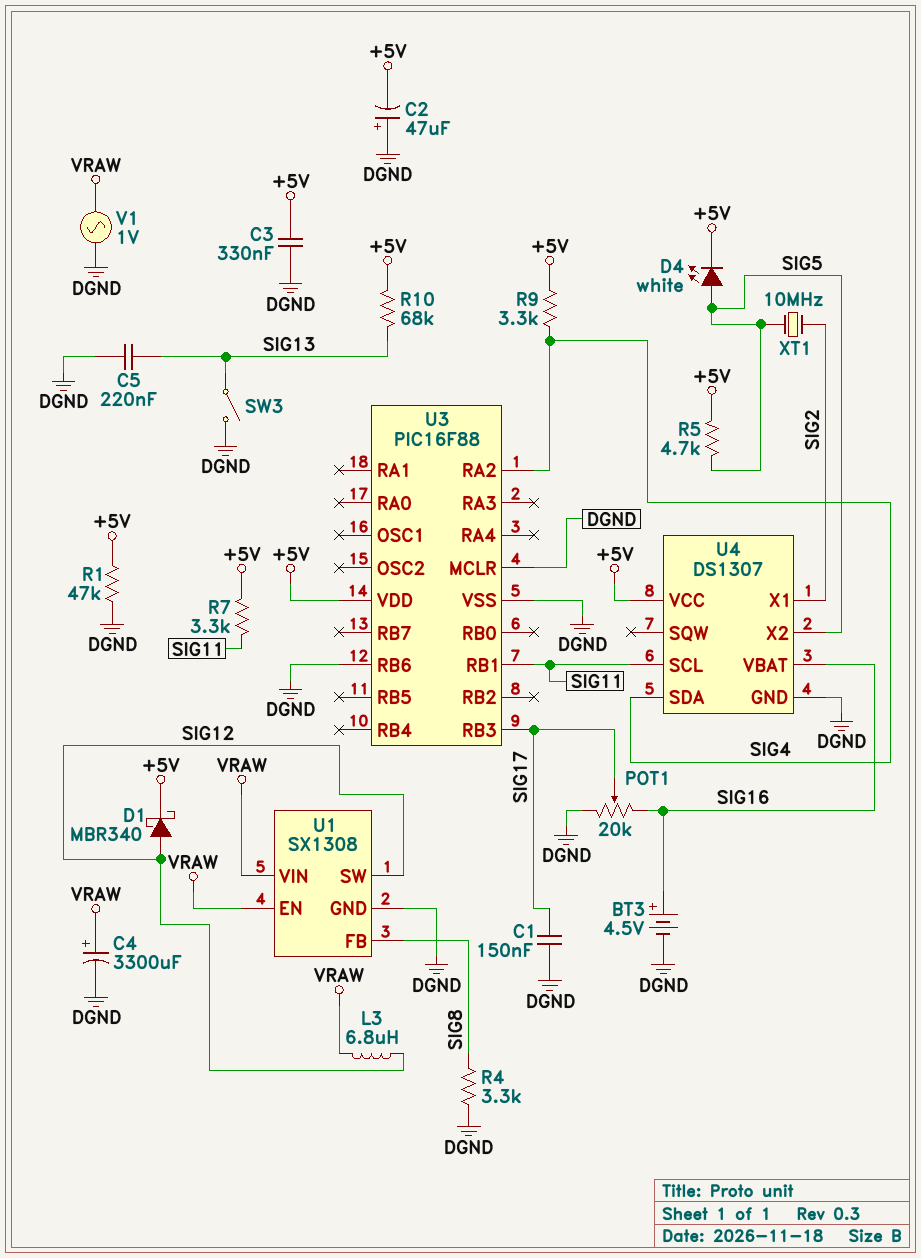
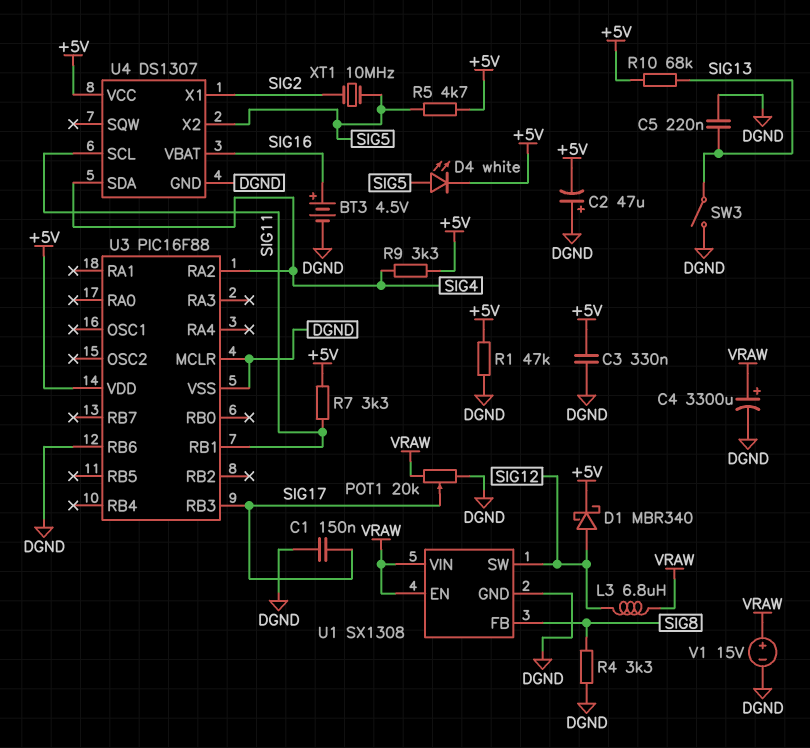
POT1: 20k (DGND, SIG16, wiper SIG17) -> 20k (DGND, VRAW, wiper SIG17)
V1: AC 1V (DGND, VRAW) -> 15V (plus VRAW, minus DGND)

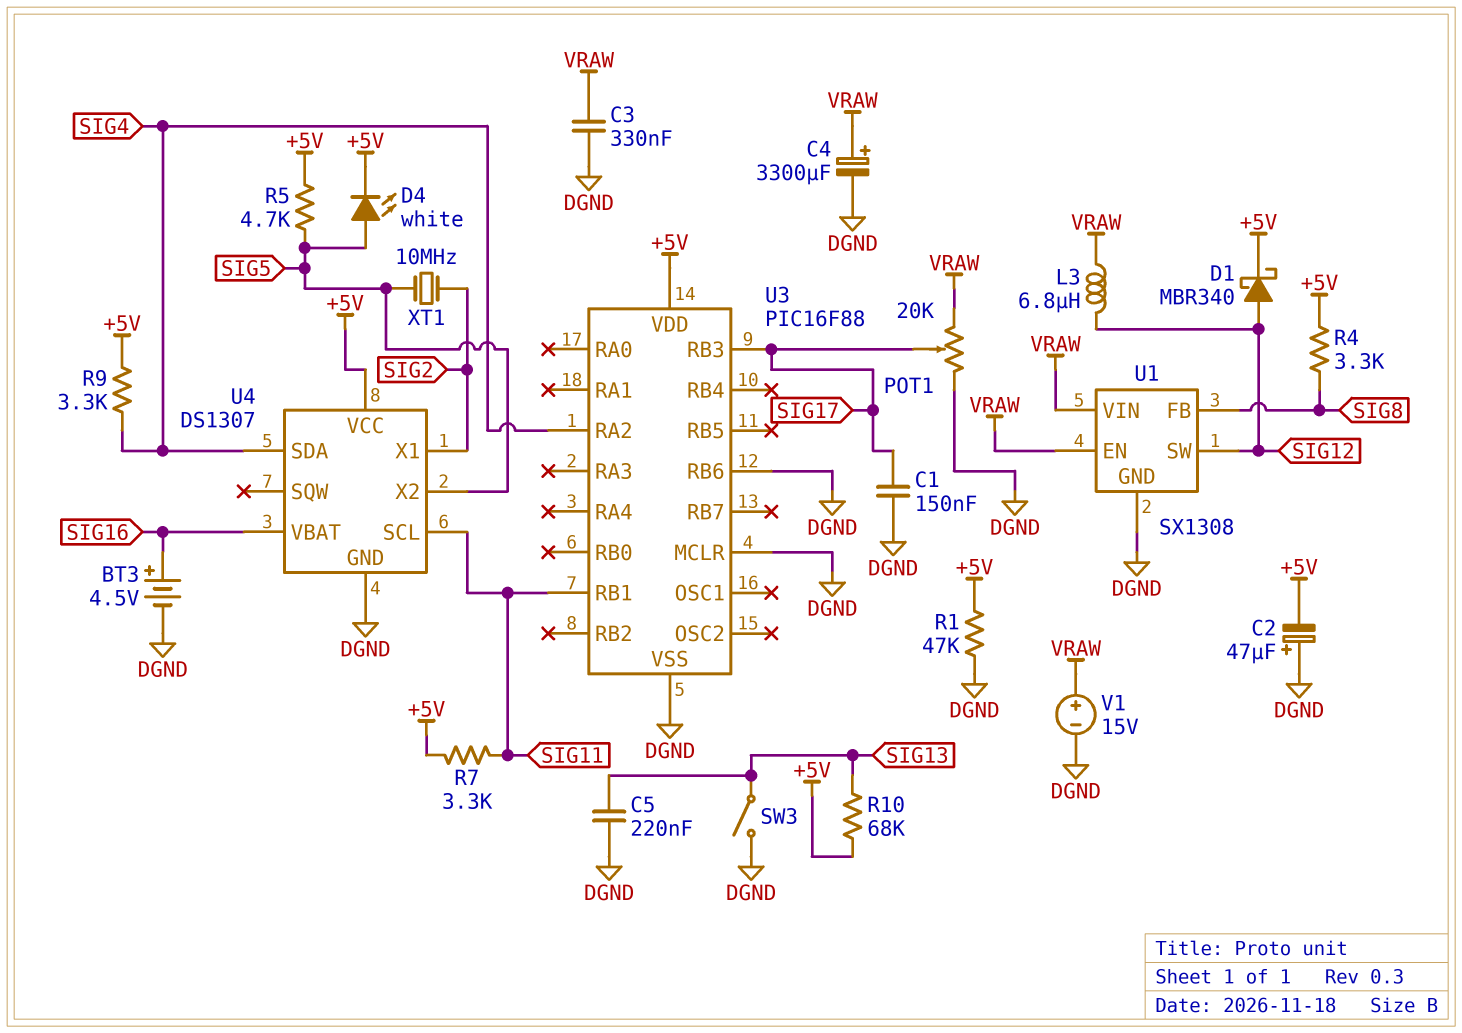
C3: 330nF (+5V, DGND) -> 330nF (DGND, VRAW)
R4: 3.3k (DGND, SIG8) -> 3.3k (+5V, SIG8)

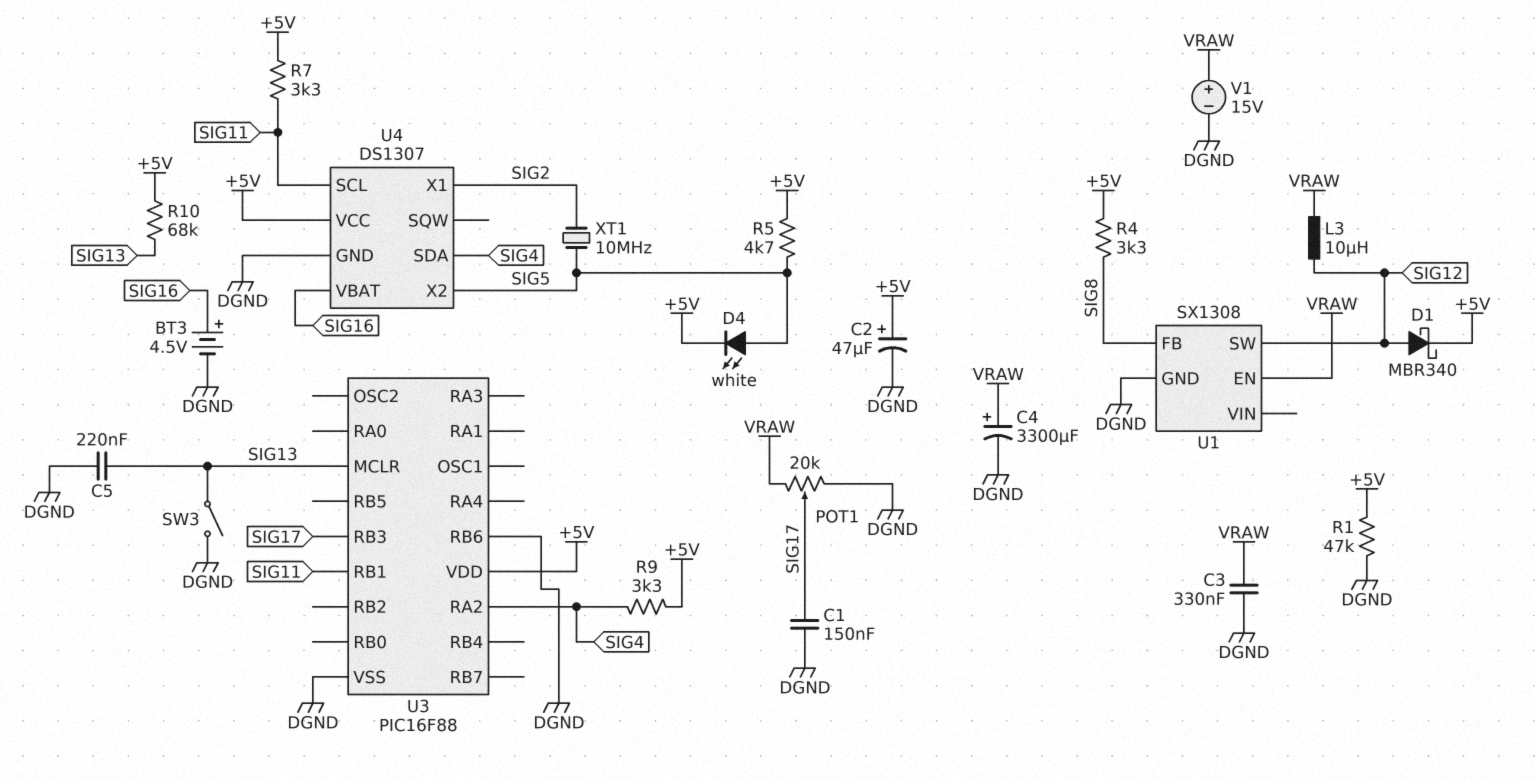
C2: 47uF (plus DGND, minus +5V) -> 47uF (plus +5V, minus DGND)
L3: 6.8uH (SIG12, VRAW) -> 10uH (SIG12, VRAW)
U1 pin VIN: VRAW -> none
U3 pin MCLR: DGND -> SIG13

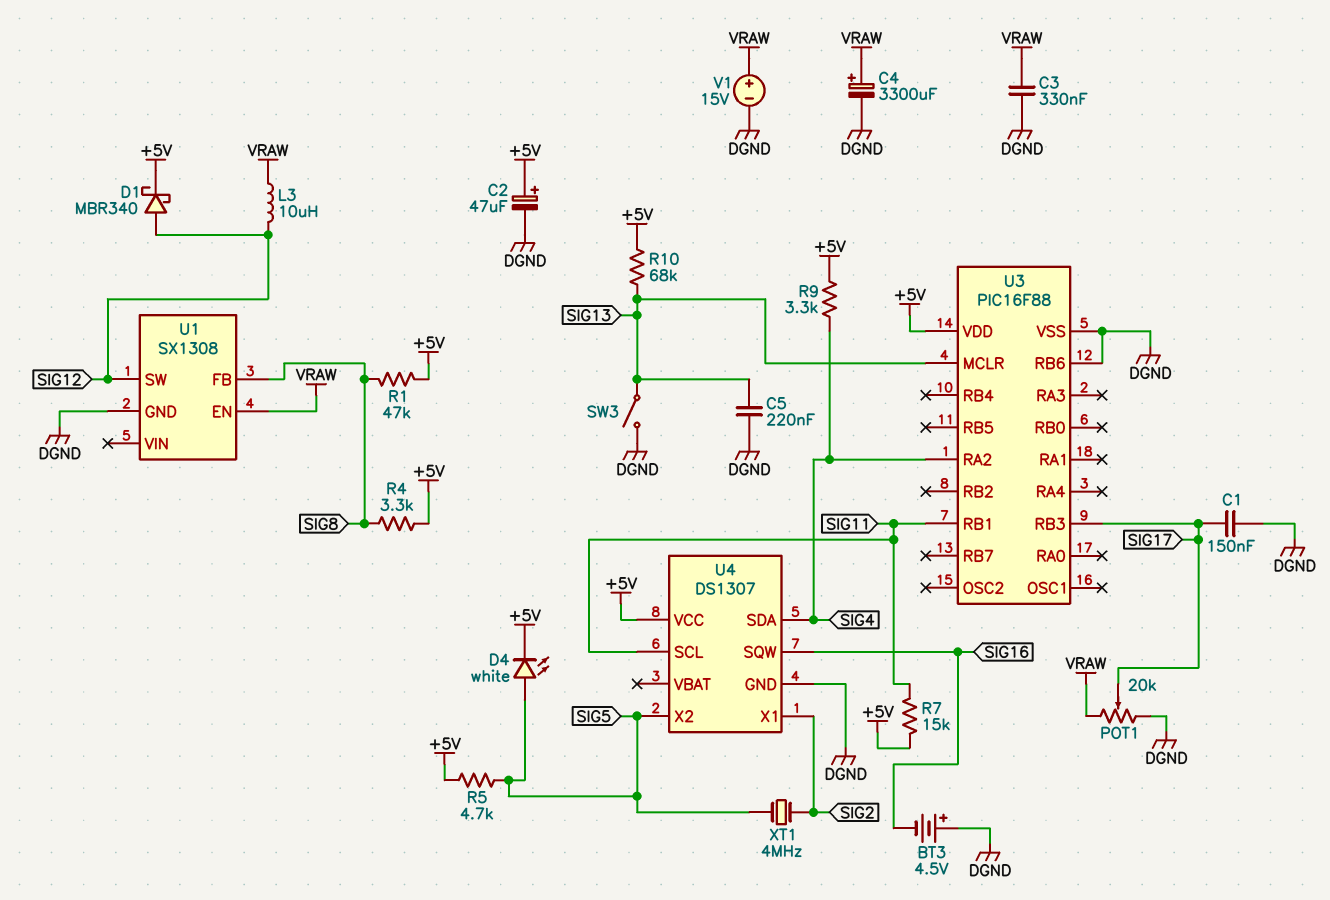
BT3: 4.5V (plus SIG16, minus DGND) -> 4.5V (plus DGND, minus SIG16)
R1: 47k (+5V, DGND) -> 47k (+5V, SIG8)
R7: 3.3k (+5V, SIG11) -> 15k (+5V, SIG11)
U4 pin SQW: none -> SIG16
U4 pin VBAT: SIG16 -> none
XT1: 10MHz (SIG2, SIG5) -> 4MHz (SIG2, SIG5)

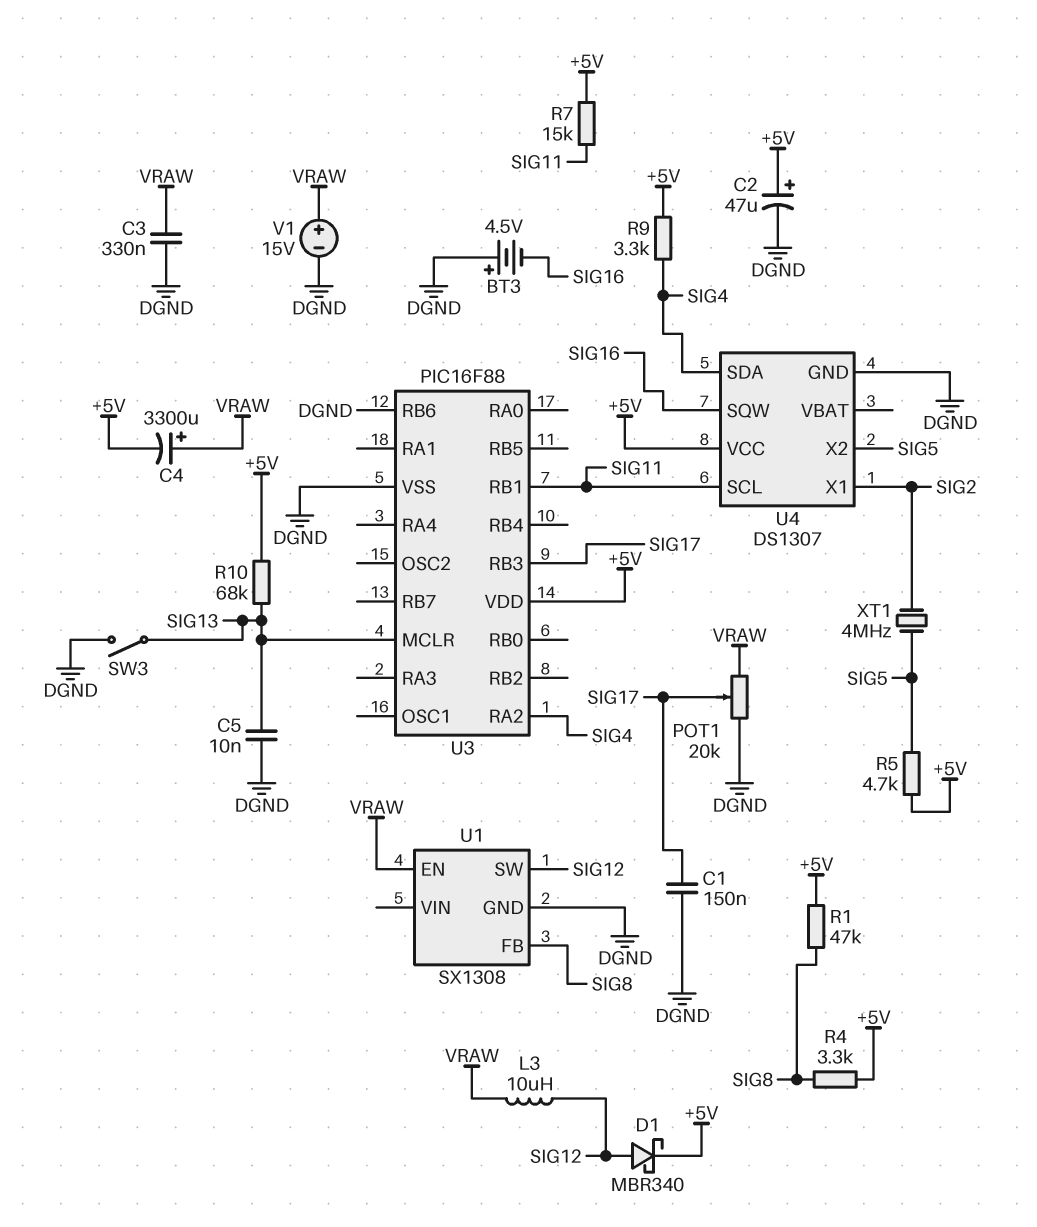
C4: 3300uF (plus VRAW, minus DGND) -> 3300uF (plus VRAW, minus +5V)
C5: 220nF (DGND, SIG13) -> 10nF (DGND, SIG13)
D4: LED white (A SIG5, K +5V) -> none

